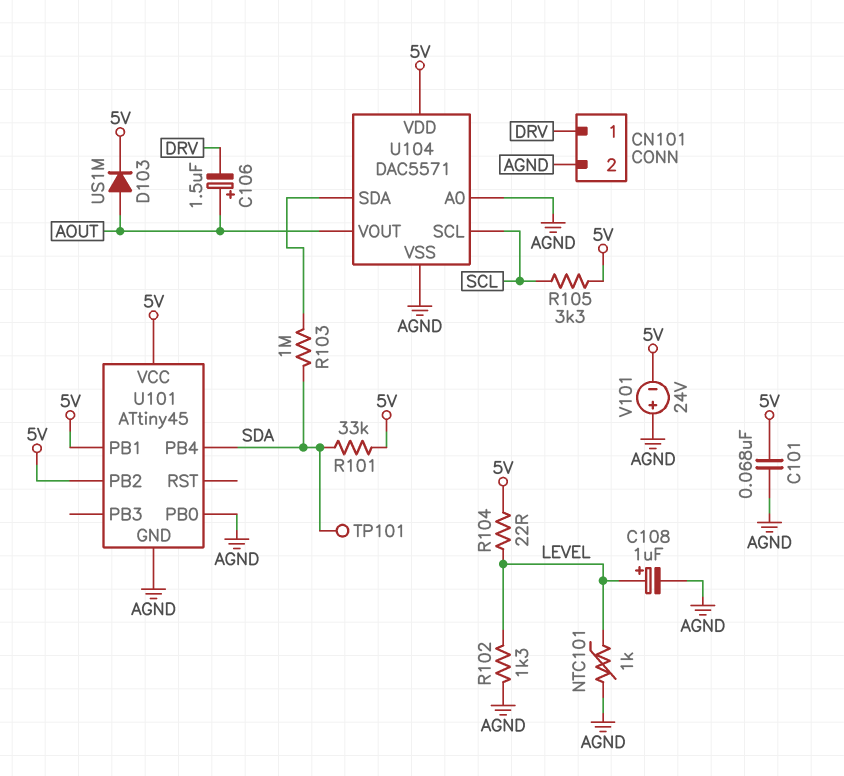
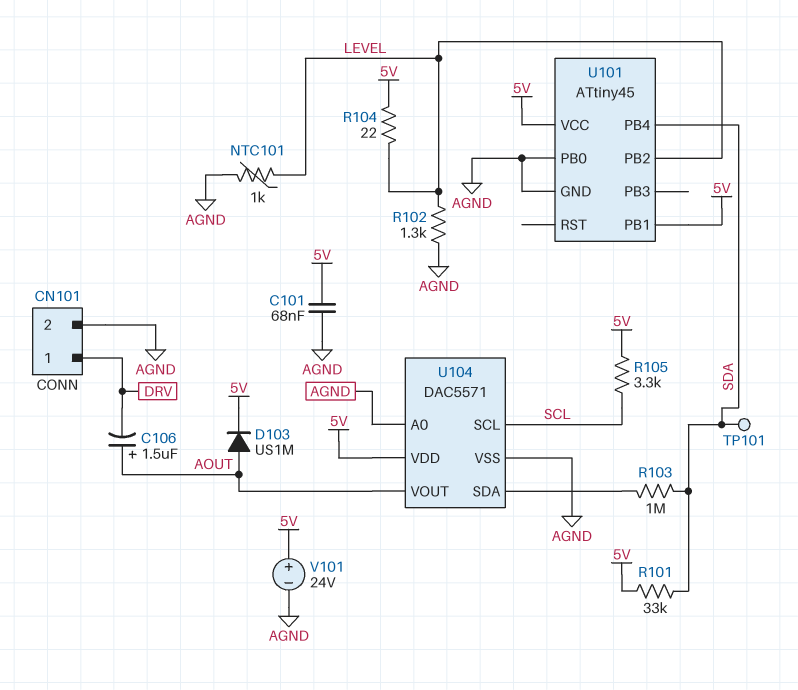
C108: 1uF (plus LEVEL, minus AGND) -> none
U101 pin PB2: 5V -> LEVEL
V101: 24V (plus AGND, minus 5V) -> 24V (plus 5V, minus AGND)

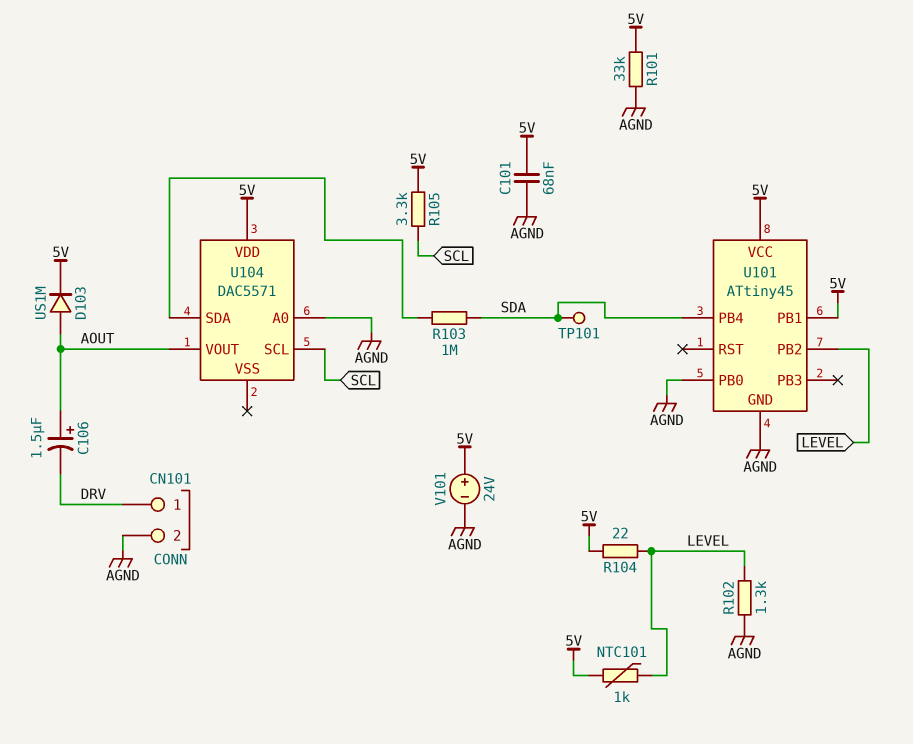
NTC101: 1k (AGND, LEVEL) -> 1k (5V, LEVEL)
R101: 33k (5V, SDA) -> 33k (5V, AGND)
U104 pin VSS: AGND -> none

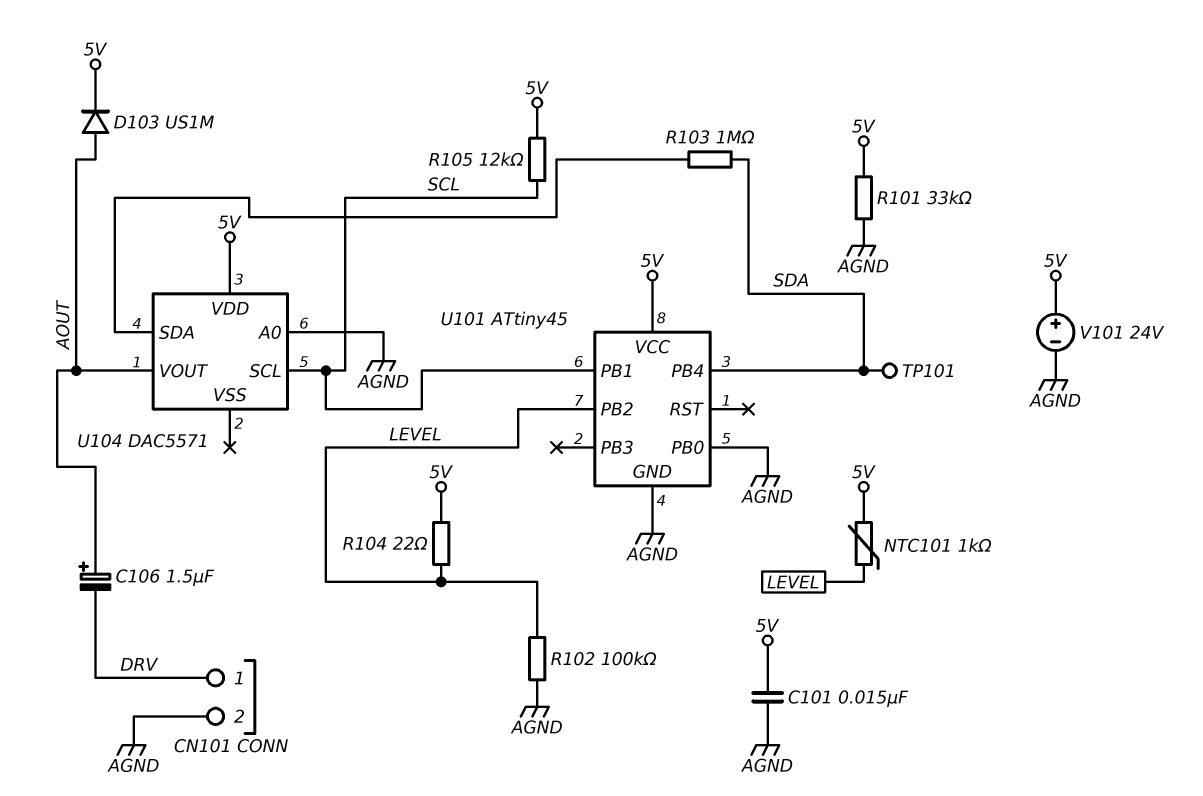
C101: 68nF (5V, AGND) -> 15nF (5V, AGND)
R102: 1.3k (AGND, LEVEL) -> 100k (AGND, LEVEL)
R105: 3.3k (5V, SCL) -> 12k (5V, SCL)
U101 pin PB1: 5V -> SCL

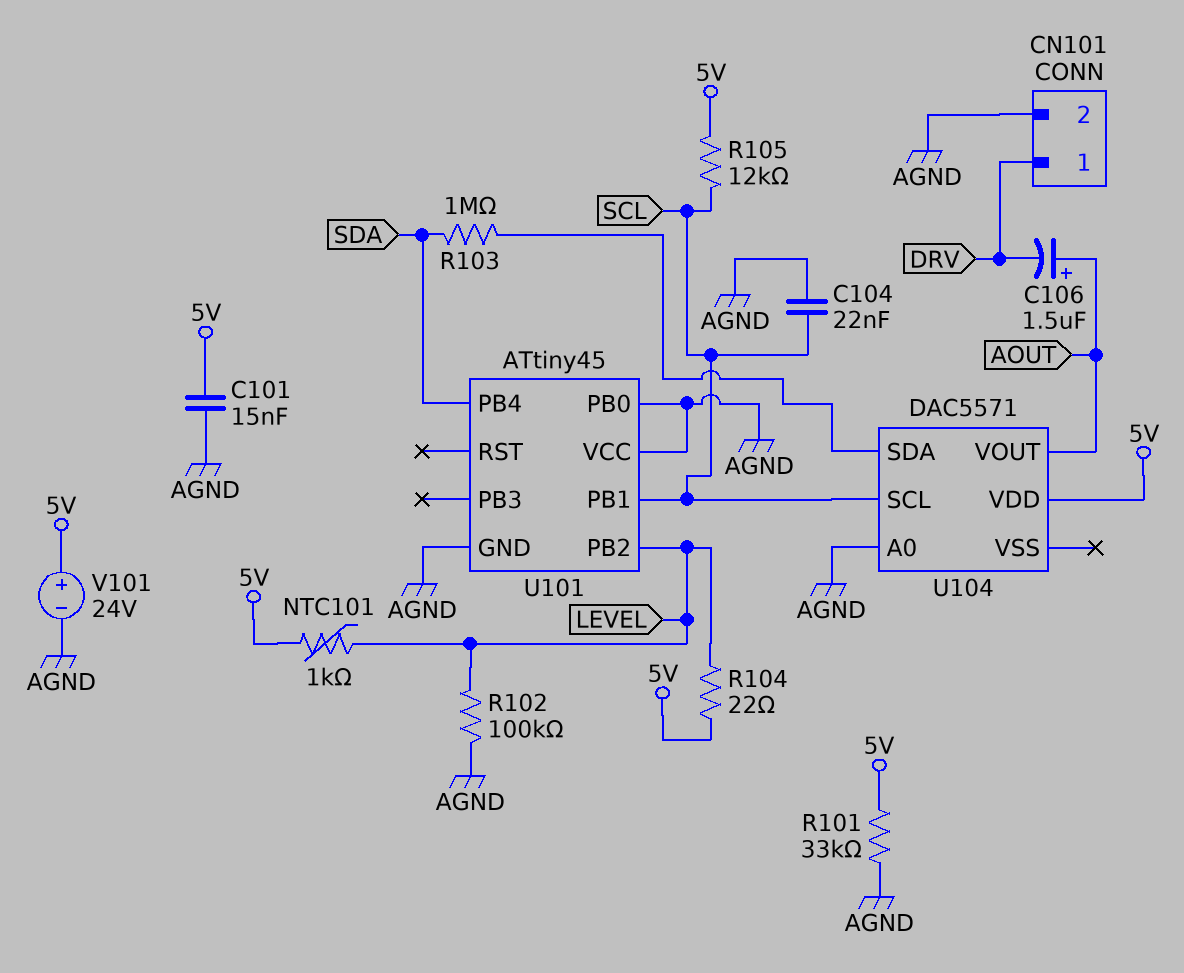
C104: none -> 22nF (AGND, SCL)
D103: diode US1M (A AOUT, K 5V) -> none
TP101: test point (SDA) -> none
U101 pin VCC: 5V -> AGND

